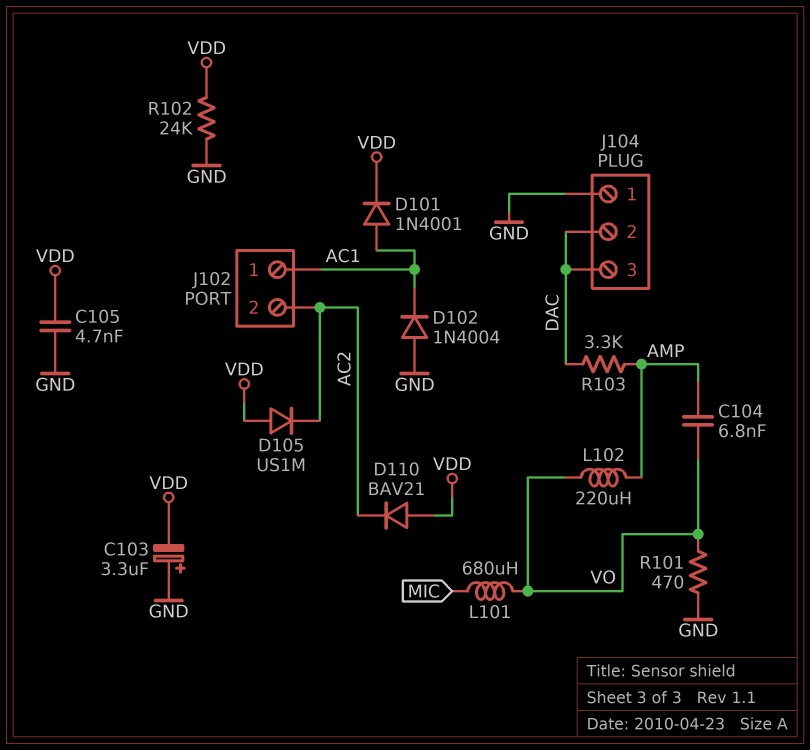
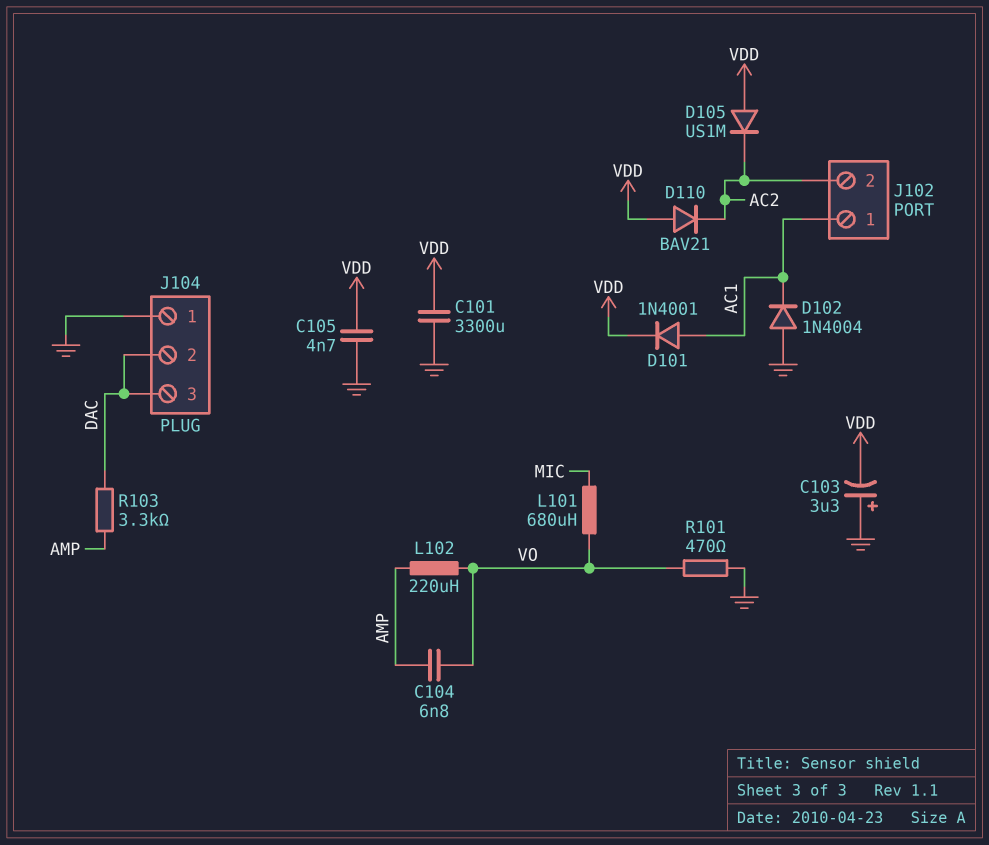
C101: none -> 3300uF (GND, VDD)
R102: 24k (GND, VDD) -> none

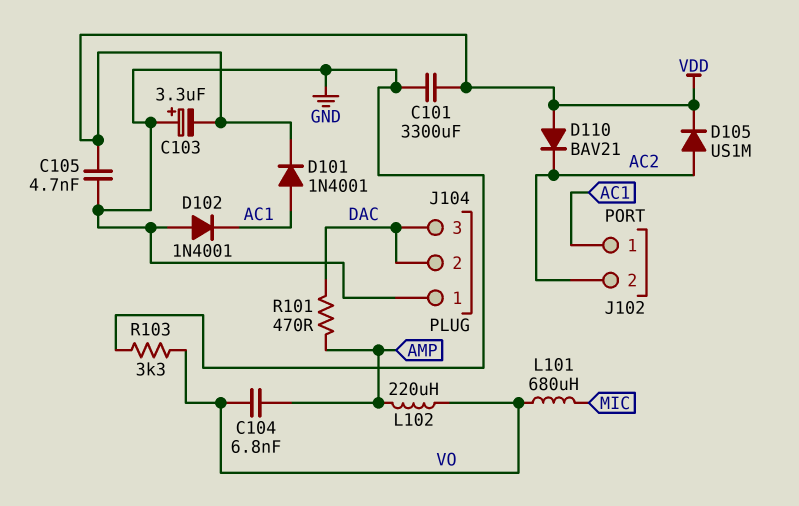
D102: diode 1N4004 (A GND, K AC1) -> diode 1N4001 (A GND, K AC1)
D105: diode US1M (A VDD, K AC2) -> diode US1M (A AC2, K VDD)
R101: 470 (GND, VO) -> 470 (AMP, DAC)
R103: 3.3k (AMP, DAC) -> 3.3k (GND, VO)

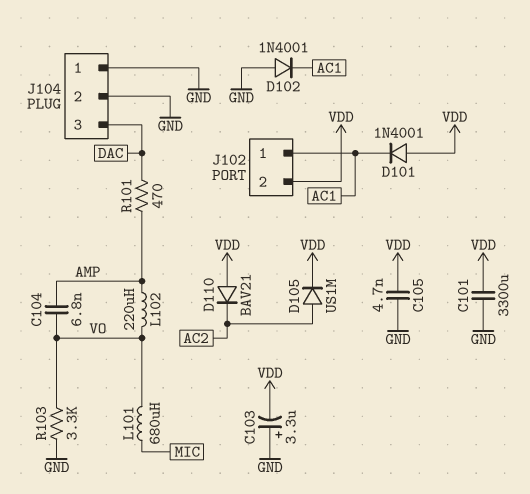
D101: diode 1N4001 (A AC1, K VDD) -> diode 1N4001 (A VDD, K AC1)
J102 pin 2: AC2 -> VDD
J104 pin 2: DAC -> GND

